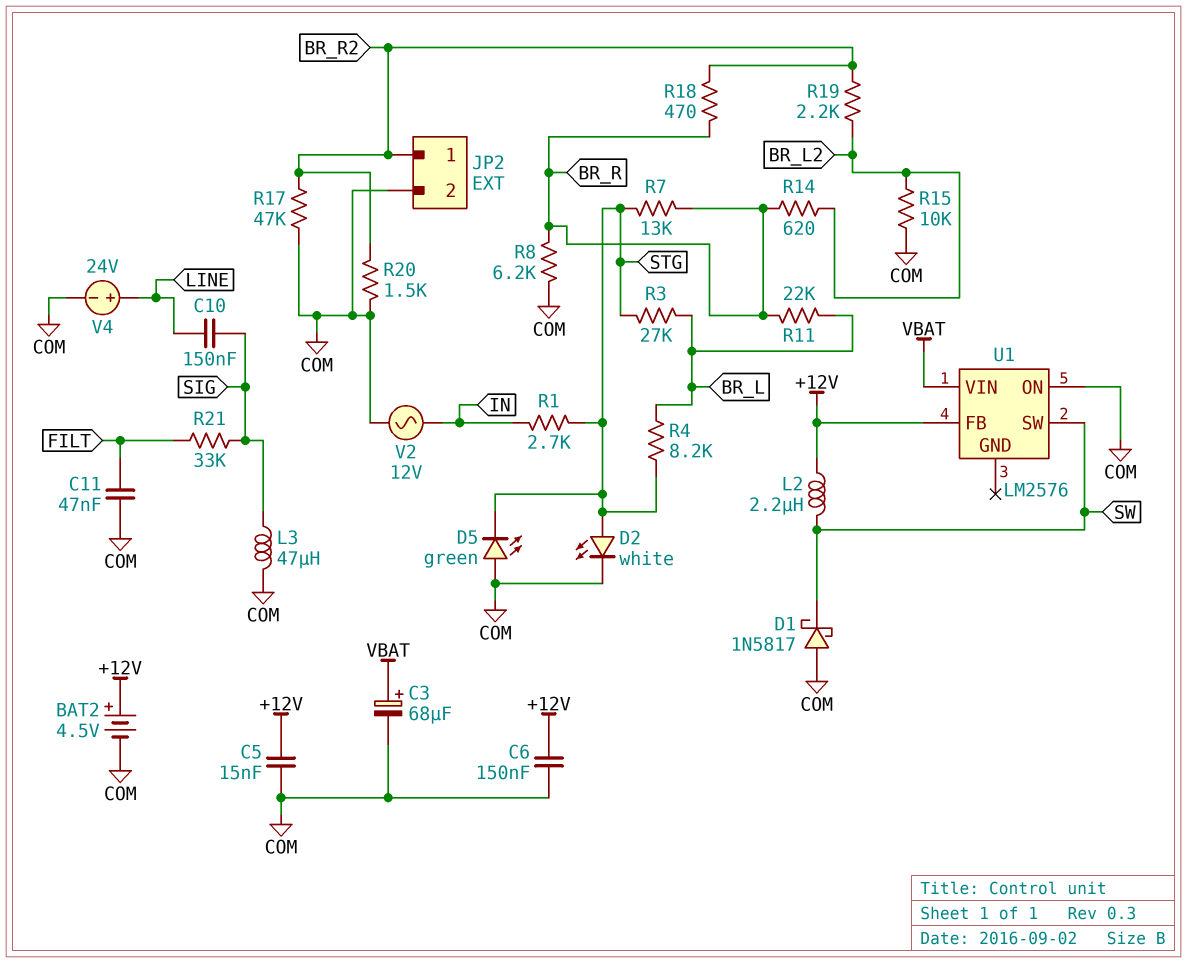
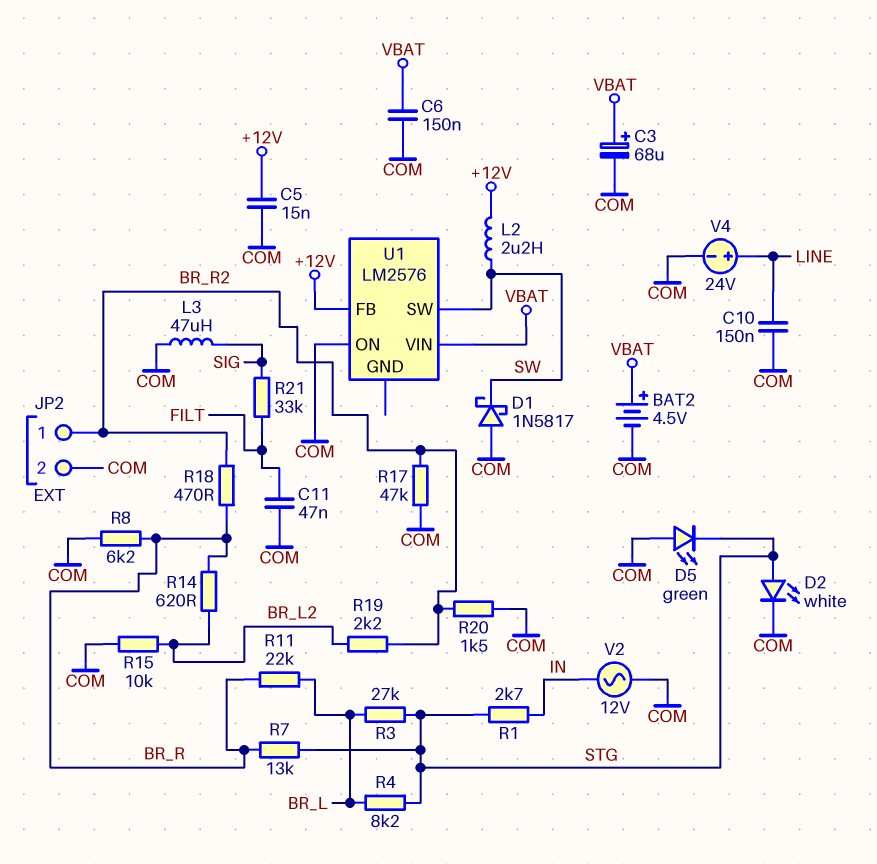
BAT2: 4.5V (plus +12V, minus COM) -> 4.5V (plus VBAT, minus COM)
C6: 150nF (+12V, COM) -> 150nF (COM, VBAT)
C10: 150nF (LINE, SIG) -> 150nF (COM, LINE)

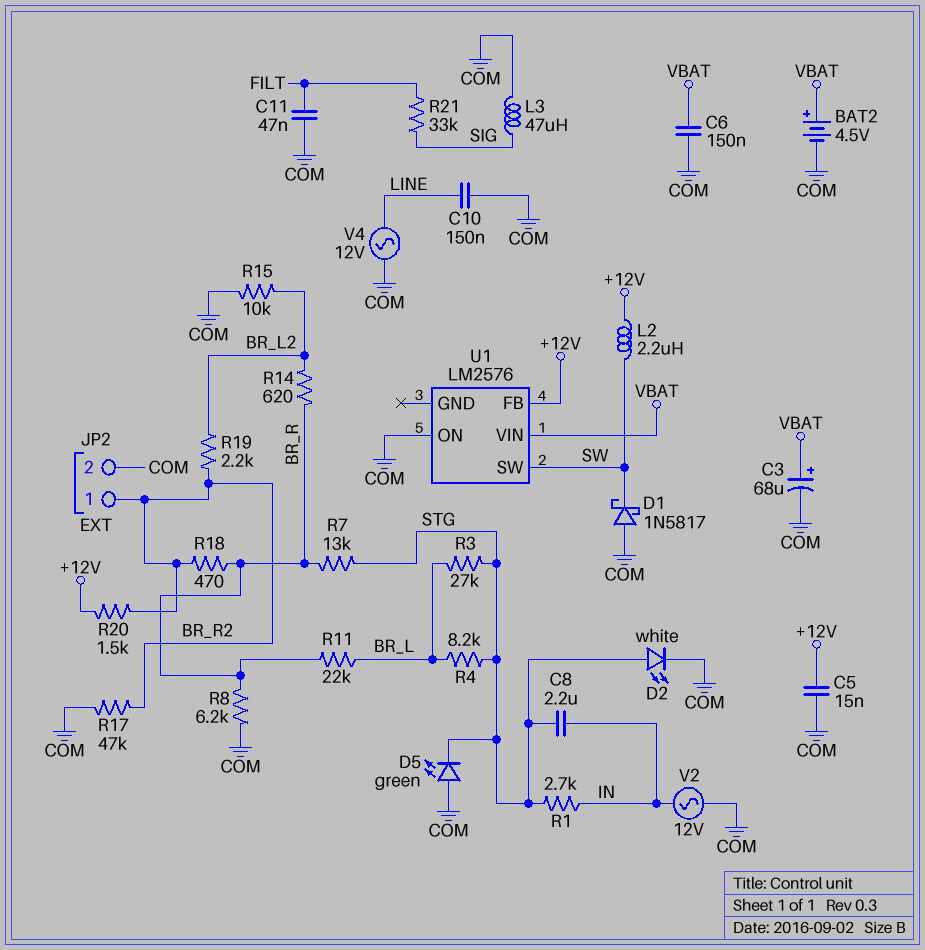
C8: none -> 2.2uF (IN, STG)
R20: 1.5k (BR_R2, COM) -> 1.5k (+12V, BR_R2)
V4: 24V (plus LINE, minus COM) -> AC 12V (COM, LINE)

